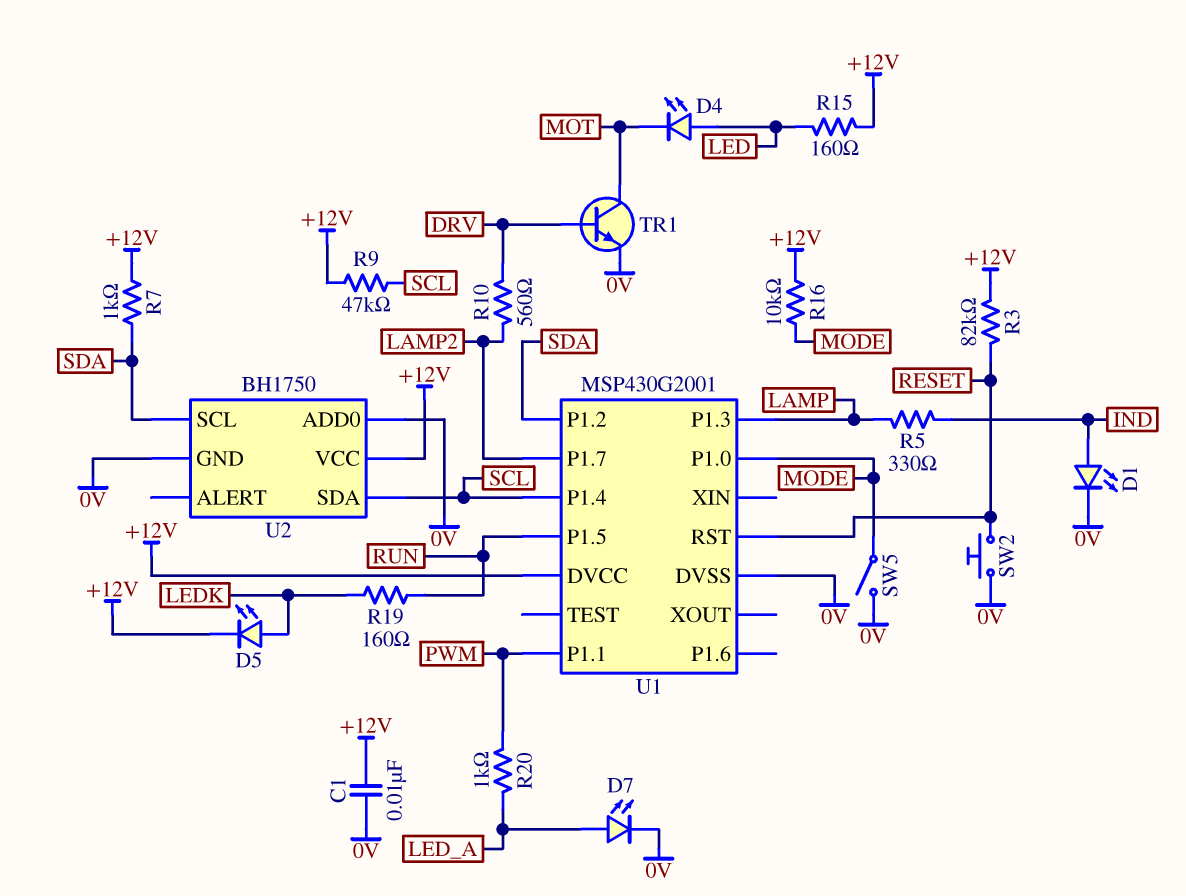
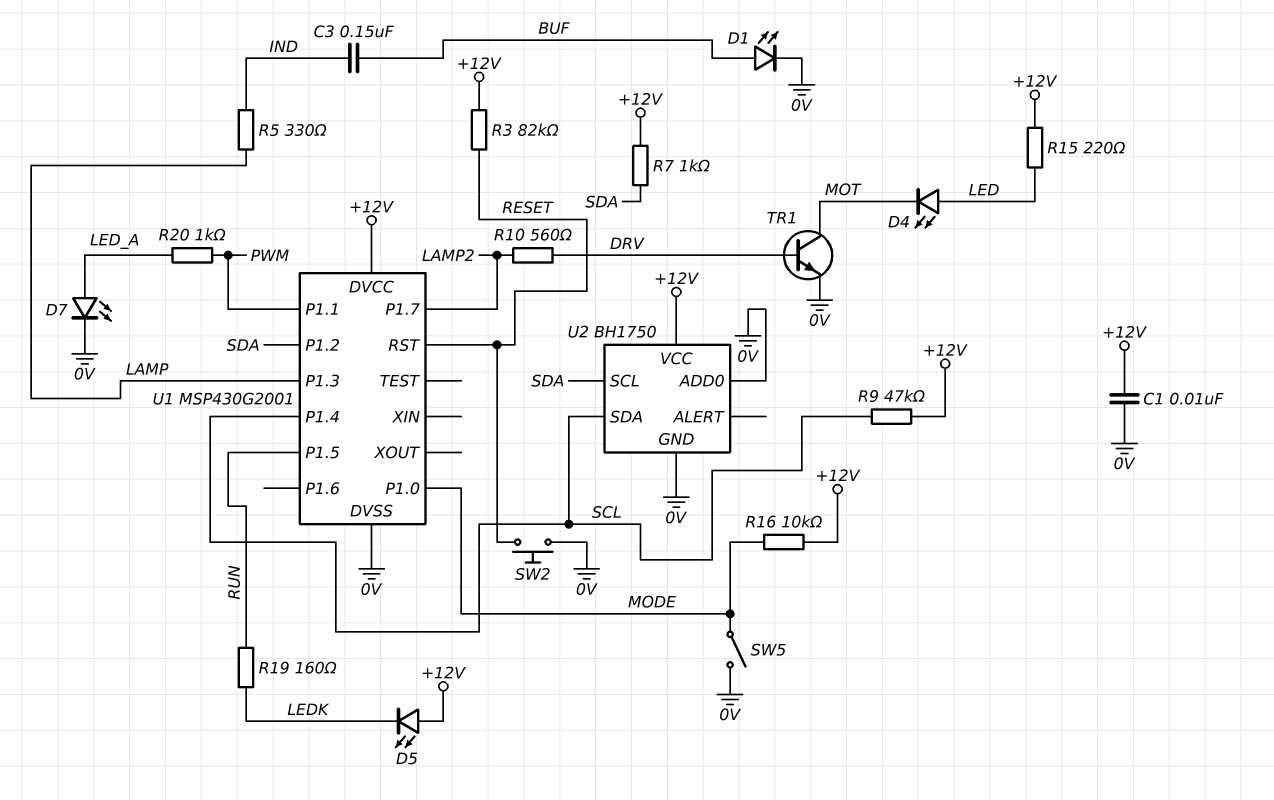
C3: none -> 150nF (BUF, IND)
D1: LED (A IND, K 0V) -> LED (A BUF, K 0V)
D5: LED (A LEDK, K +12V) -> LED (A +12V, K LEDK)
R15: 160 (+12V, LED) -> 220 (+12V, LED)

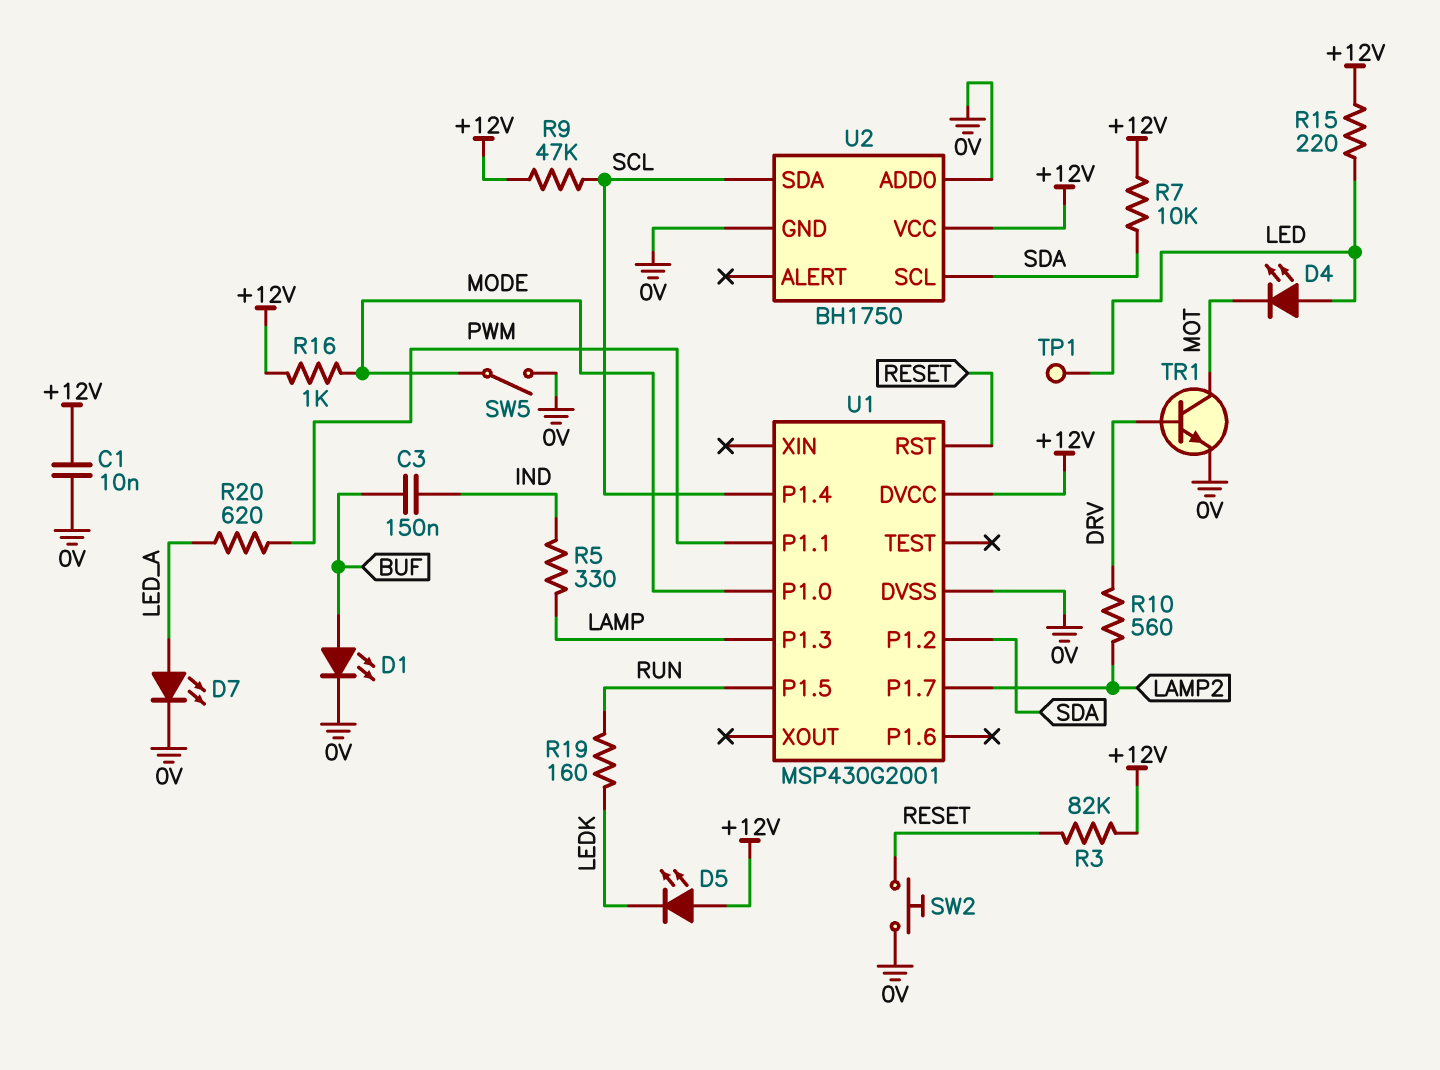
R7: 1k (+12V, SDA) -> 10k (+12V, SDA)
R16: 10k (+12V, MODE) -> 1k (+12V, MODE)
R20: 1k (LED_A, PWM) -> 620 (LED_A, PWM)
TP1: none -> test point (LED)

